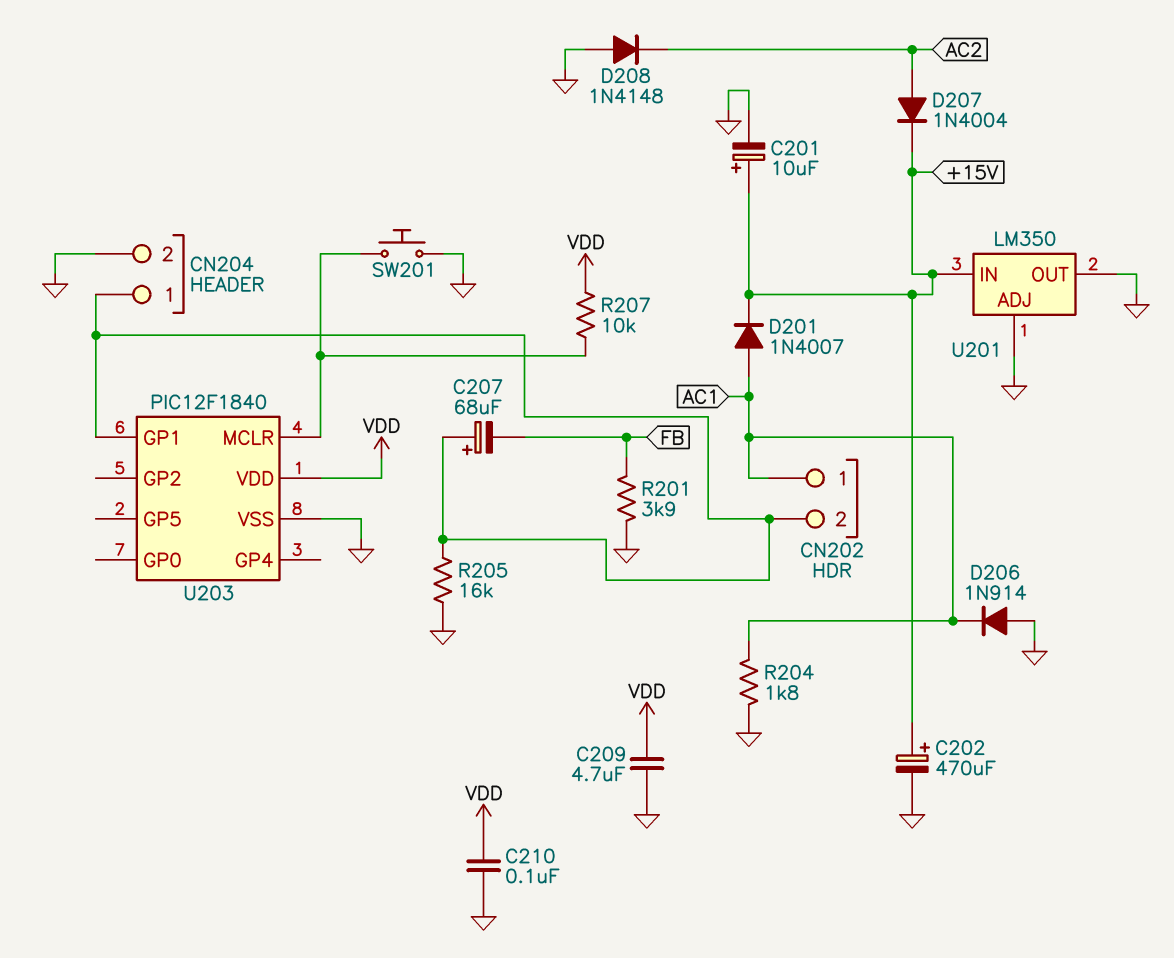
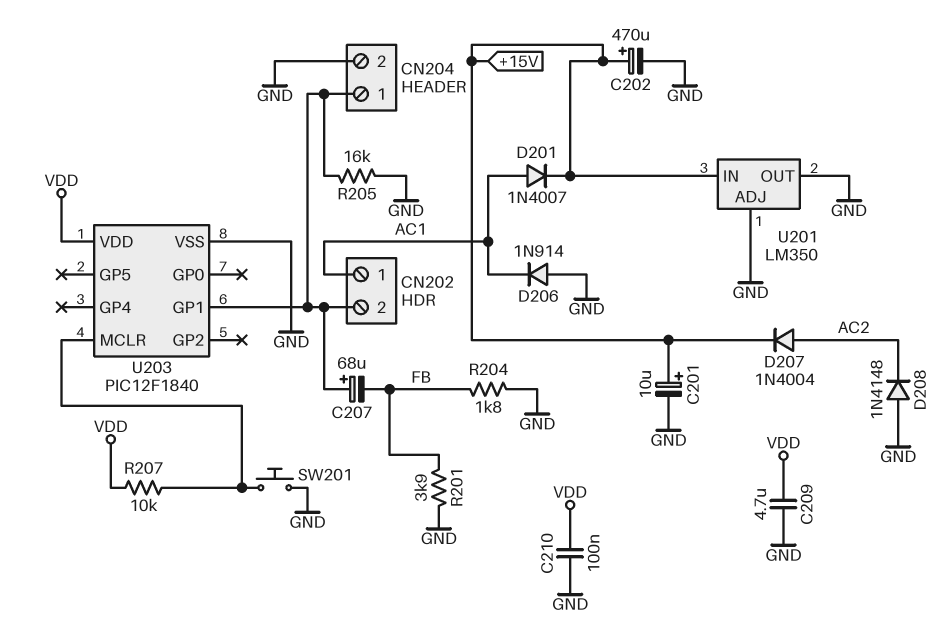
R204: 1.8k (AC1, GND) -> 1.8k (FB, GND)

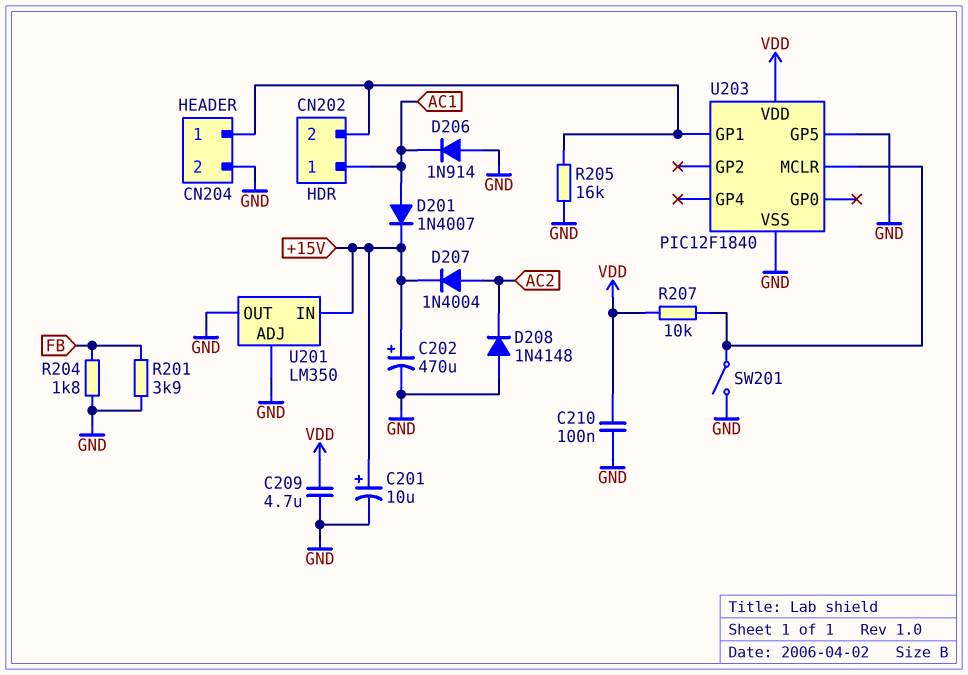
C207: 68uF (plus CN202/2, minus FB) -> none
SW201: button (GND, U203/MCLR) -> switch (GND, U203/MCLR)
U203 pin GP5: none -> GND

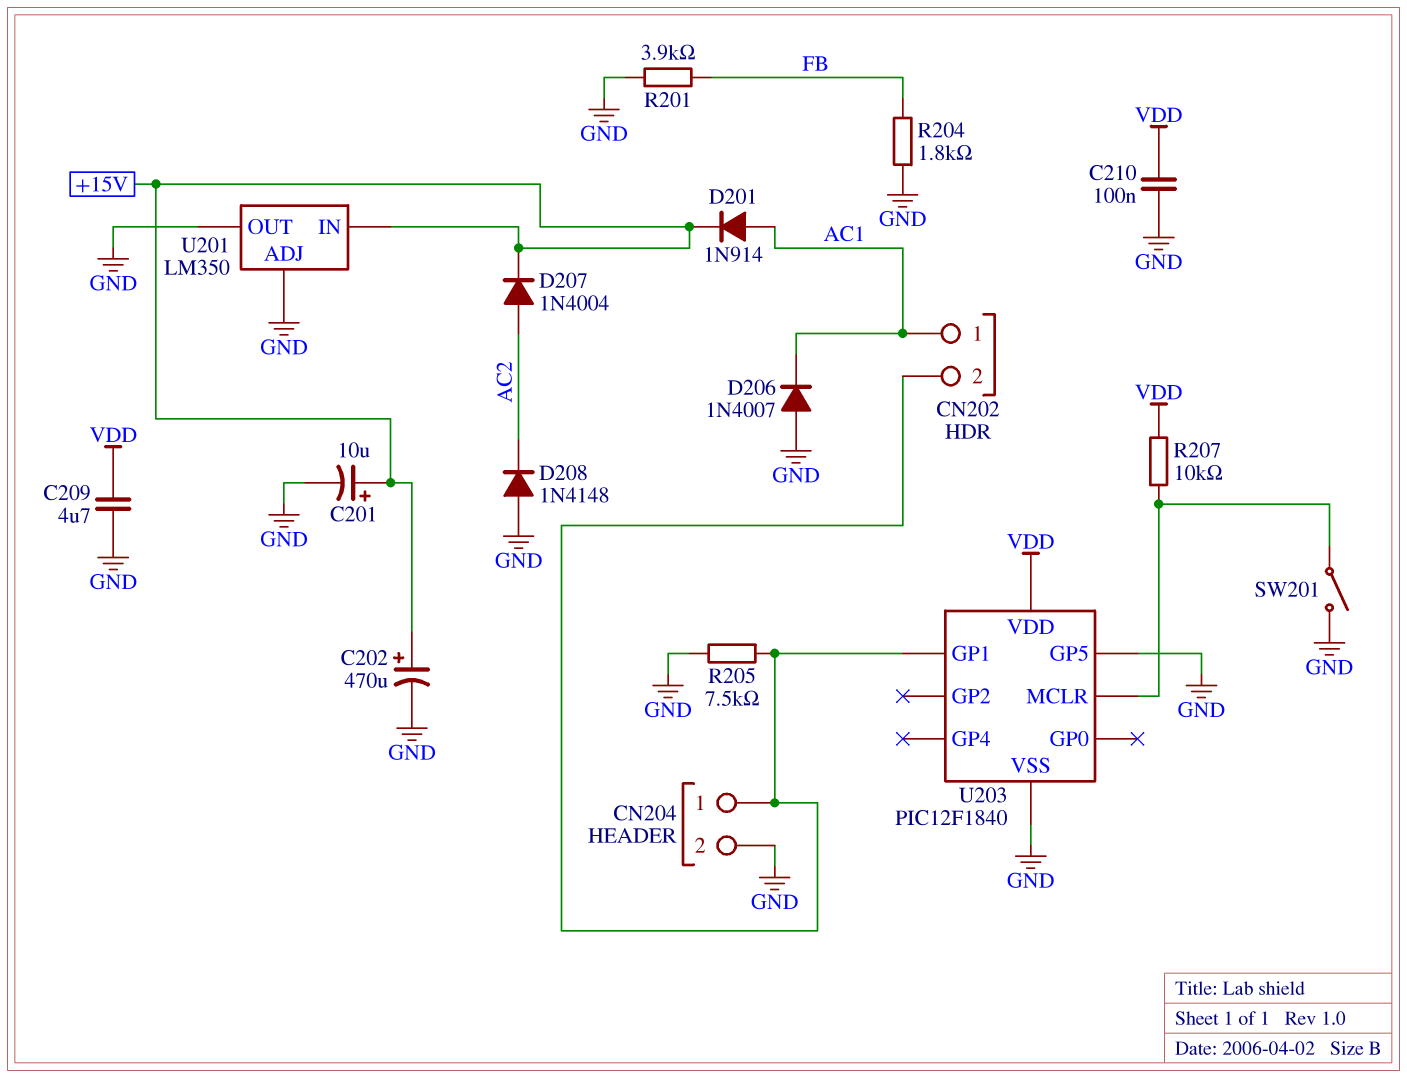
D201: diode 1N4007 (A AC1, K +15V) -> diode 1N914 (A AC1, K +15V)
D206: diode 1N914 (A GND, K AC1) -> diode 1N4007 (A GND, K AC1)
R205: 16k (CN202/2, GND) -> 7.5k (CN202/2, GND)

